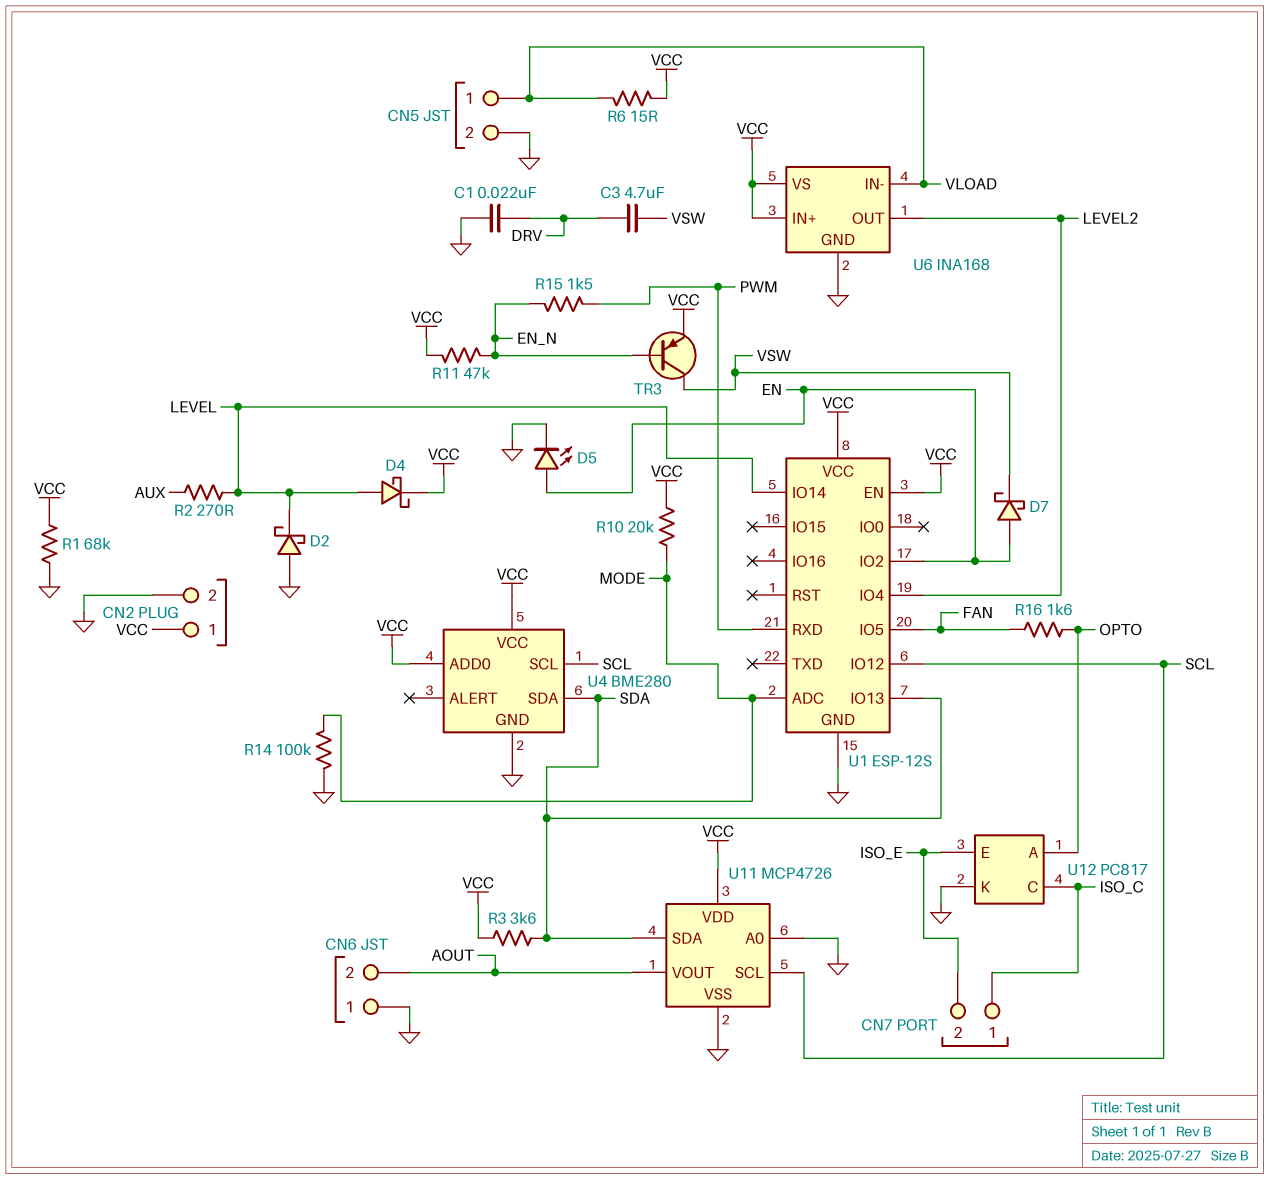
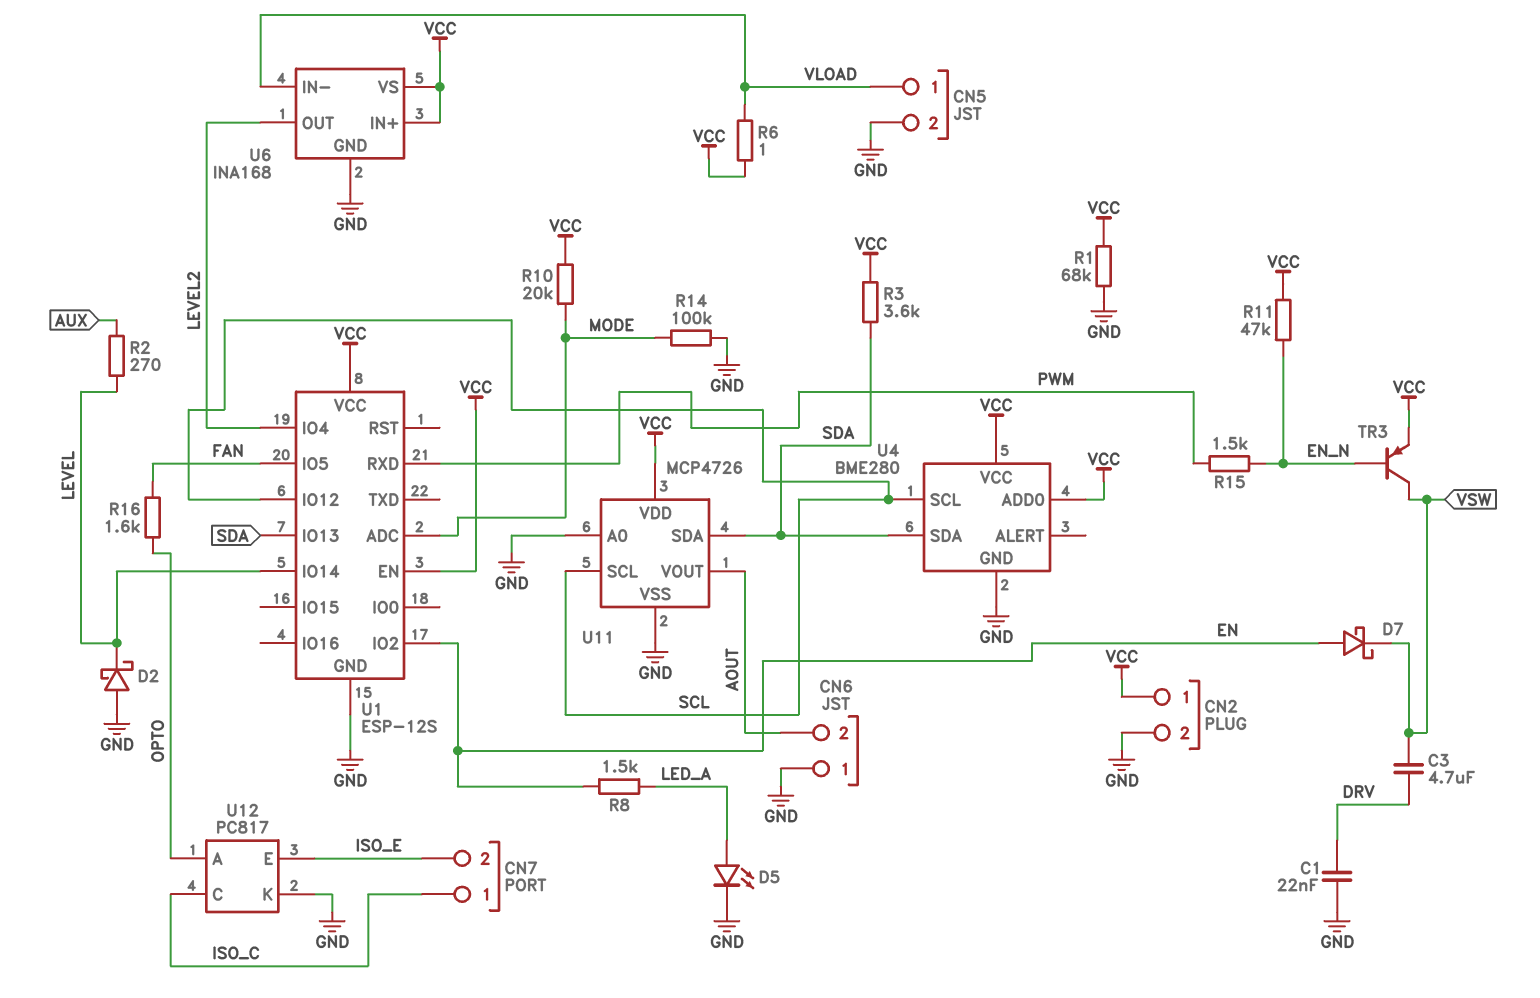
D4: schottky (A LEVEL, K VCC) -> none
D5: LED (A EN, K GND) -> LED (A LED_A, K GND)
R6: 15 (VCC, VLOAD) -> 1 (VCC, VLOAD)
R8: none -> 1.5k (EN, LED_A)

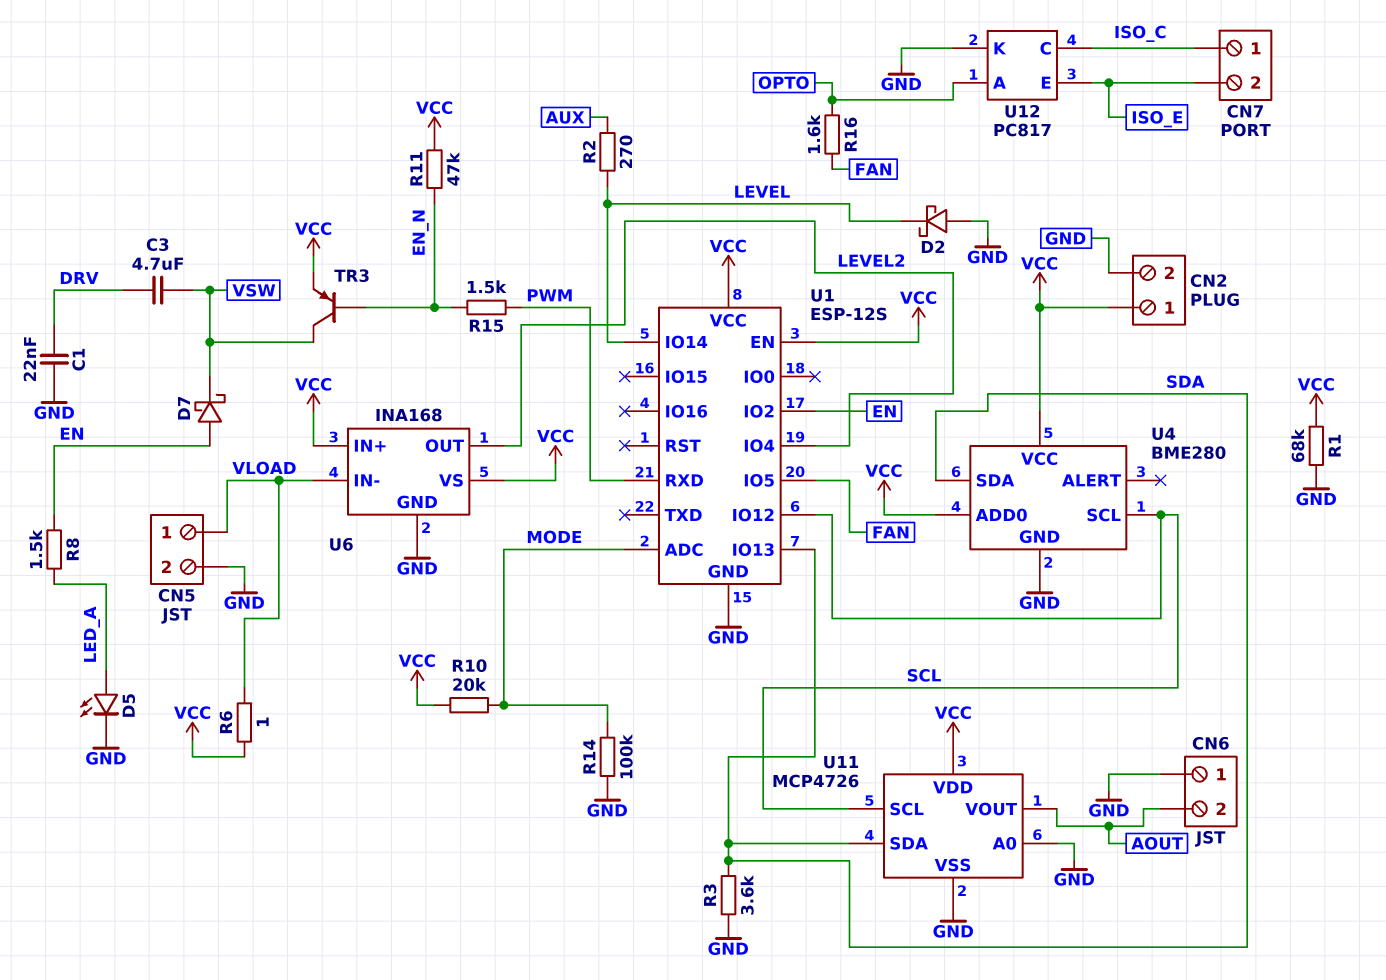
R3: 3.6k (SDA, VCC) -> 3.6k (GND, SDA)

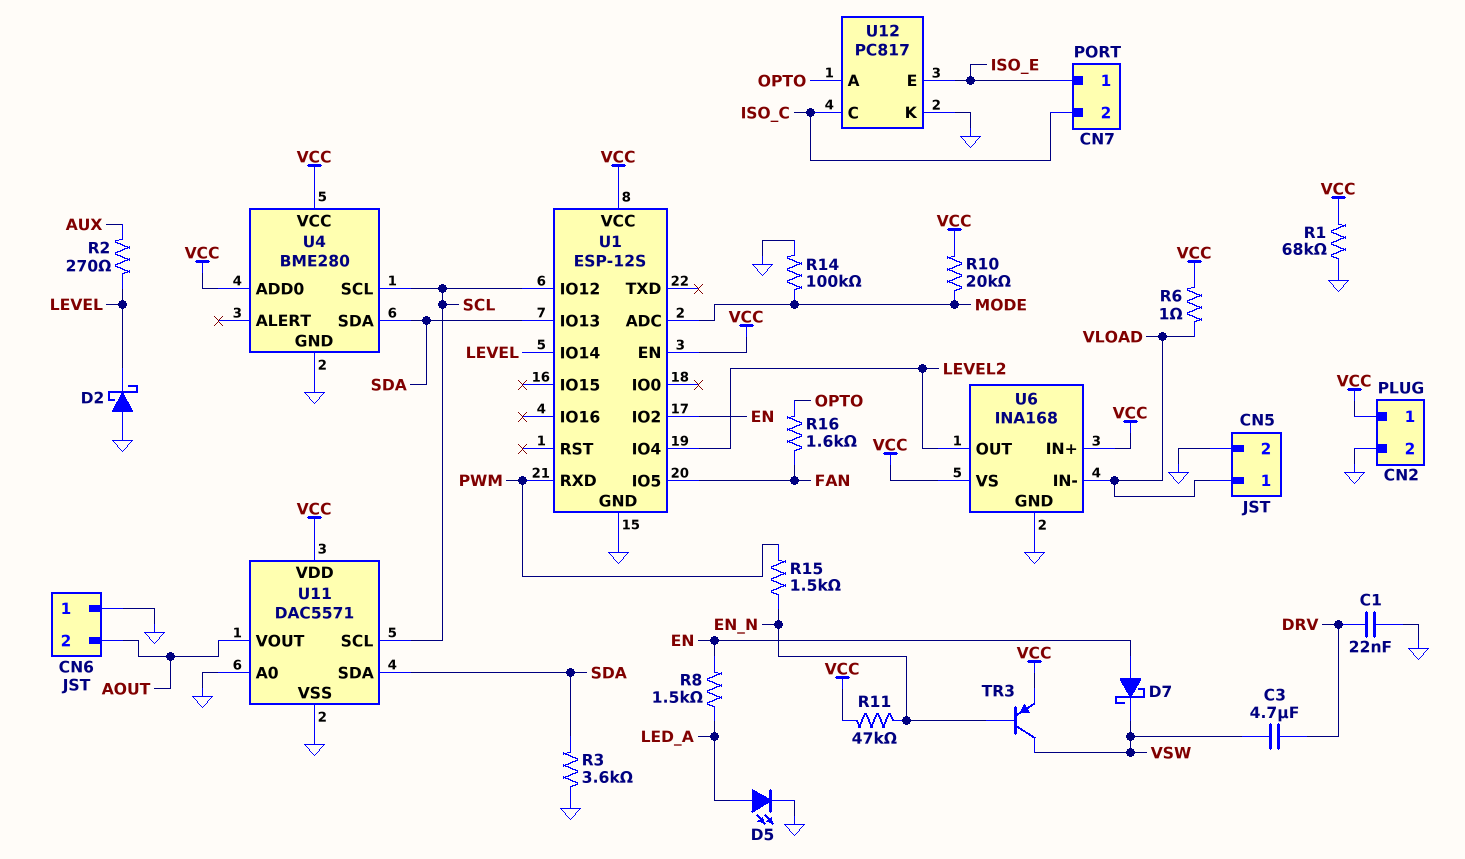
CN7 pin 1: ISO_C -> ISO_E
CN7 pin 2: ISO_E -> ISO_C
U11: MCP4726 -> DAC5571

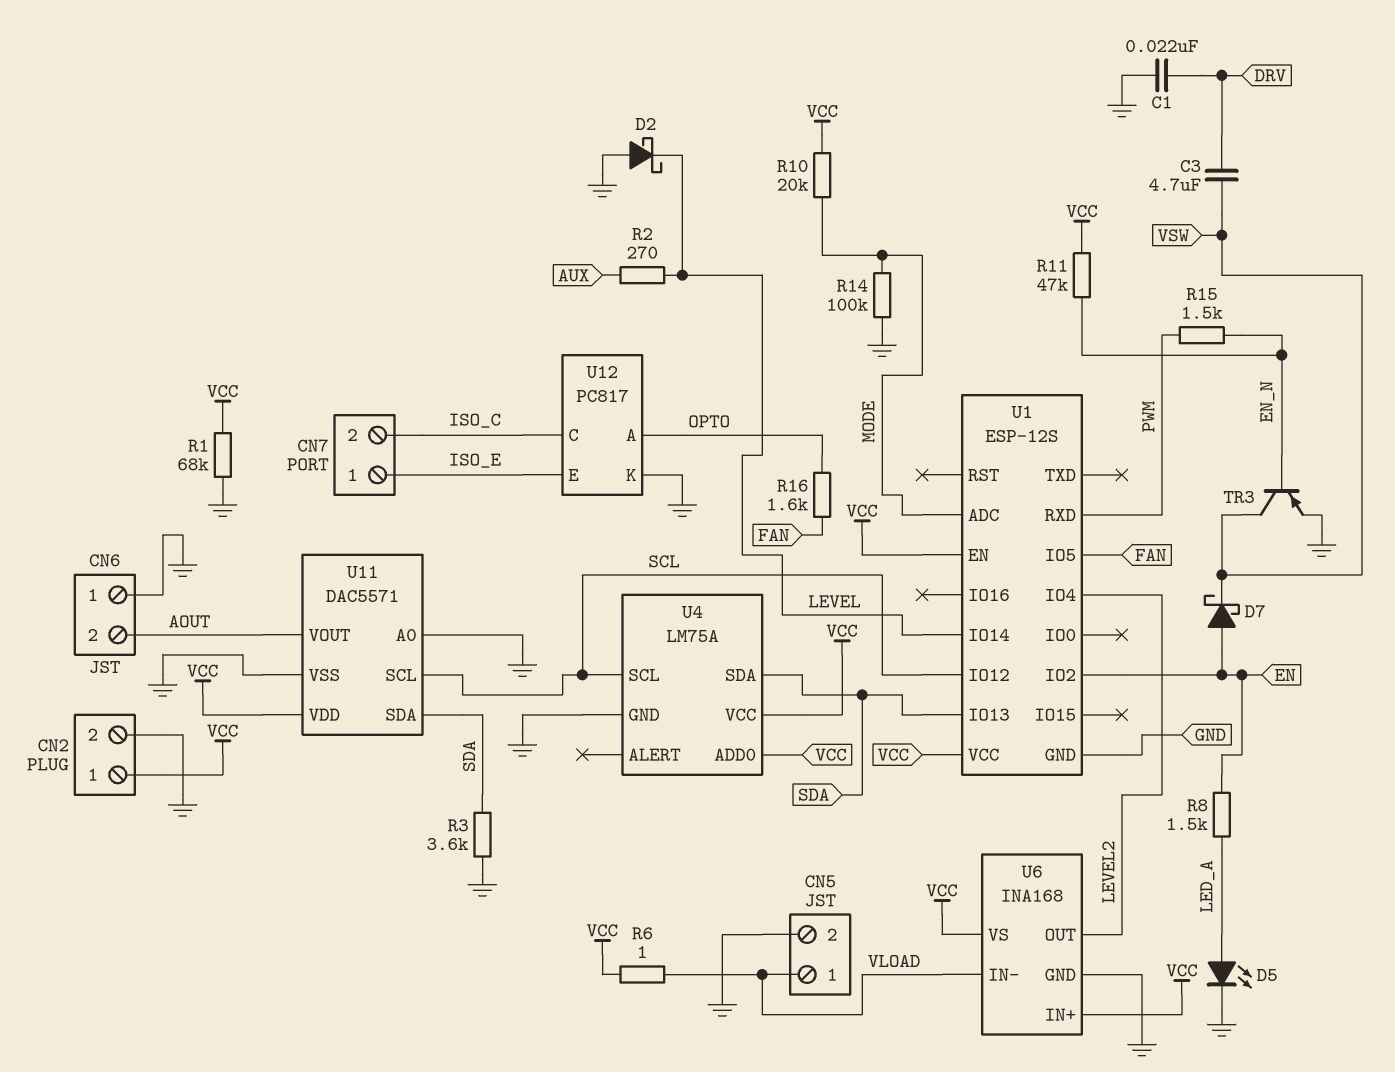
TR3: PNP (B EN_N, C VSW, E VCC) -> PNP (B EN_N, C VSW, E GND)
U4: BME280 -> LM75A

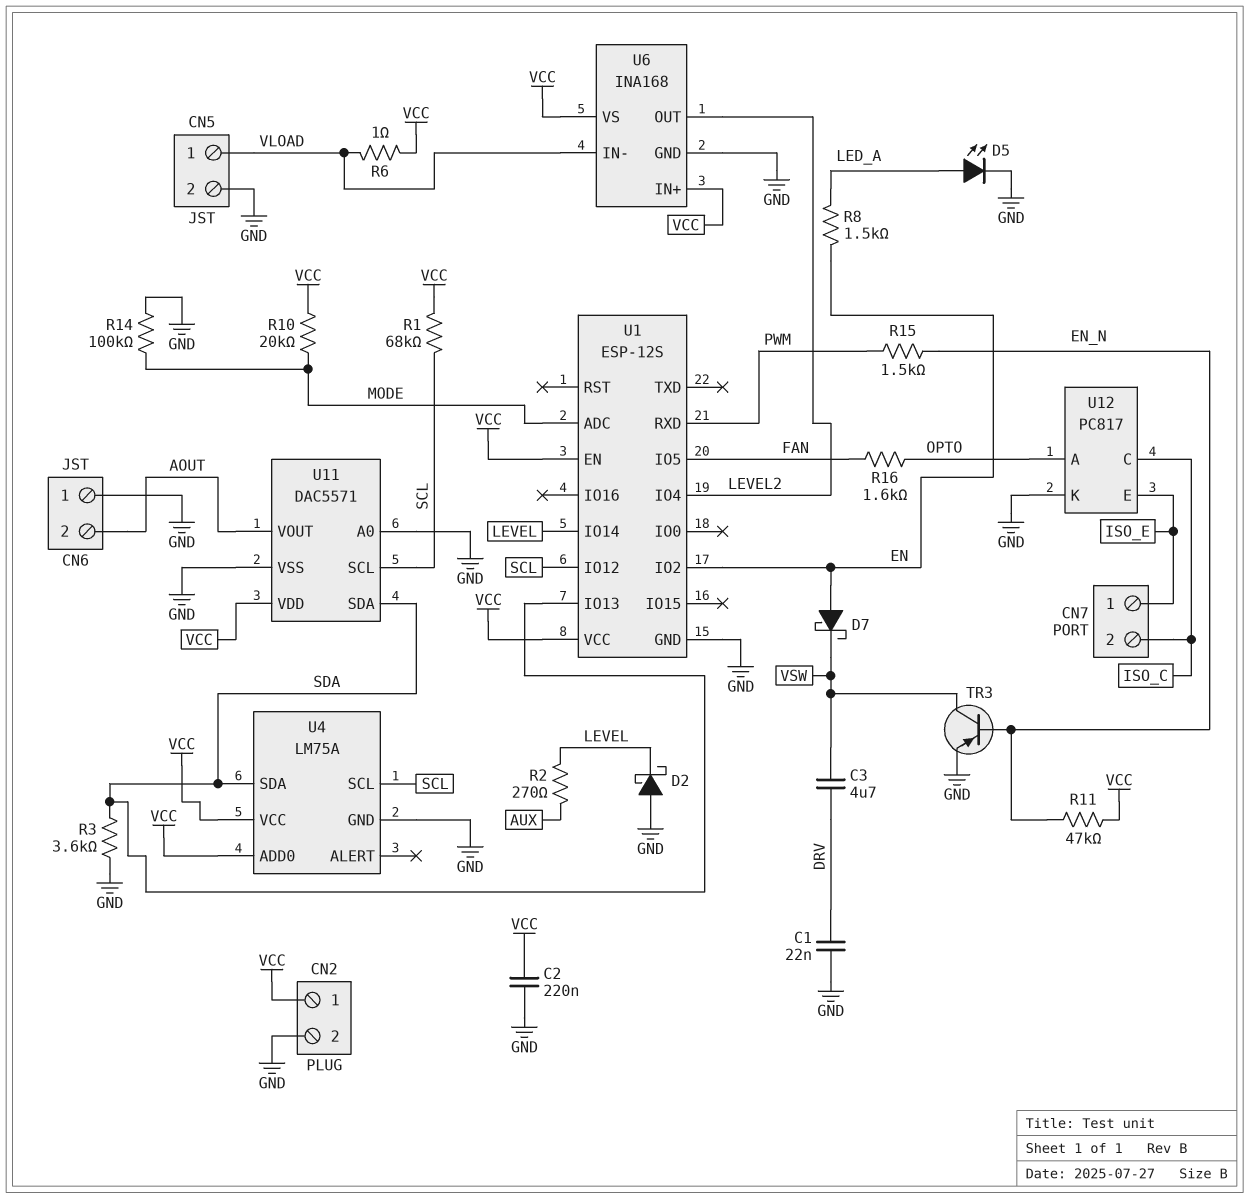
C2: none -> 220nF (GND, VCC)
R1: 68k (GND, VCC) -> 68k (SCL, VCC)

